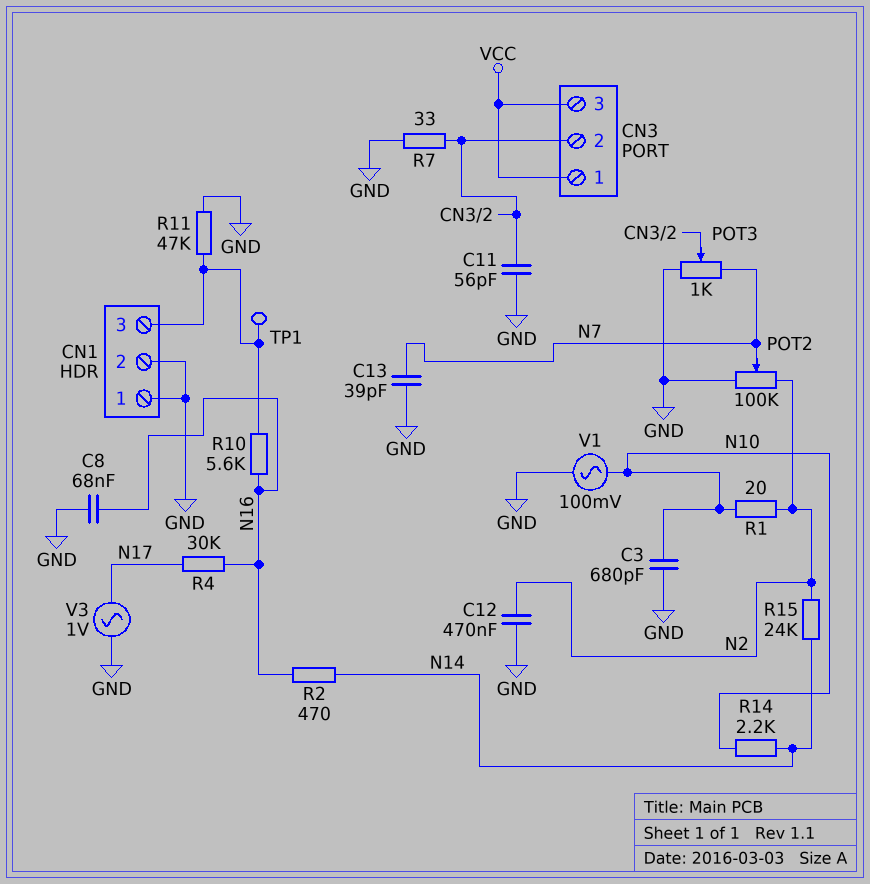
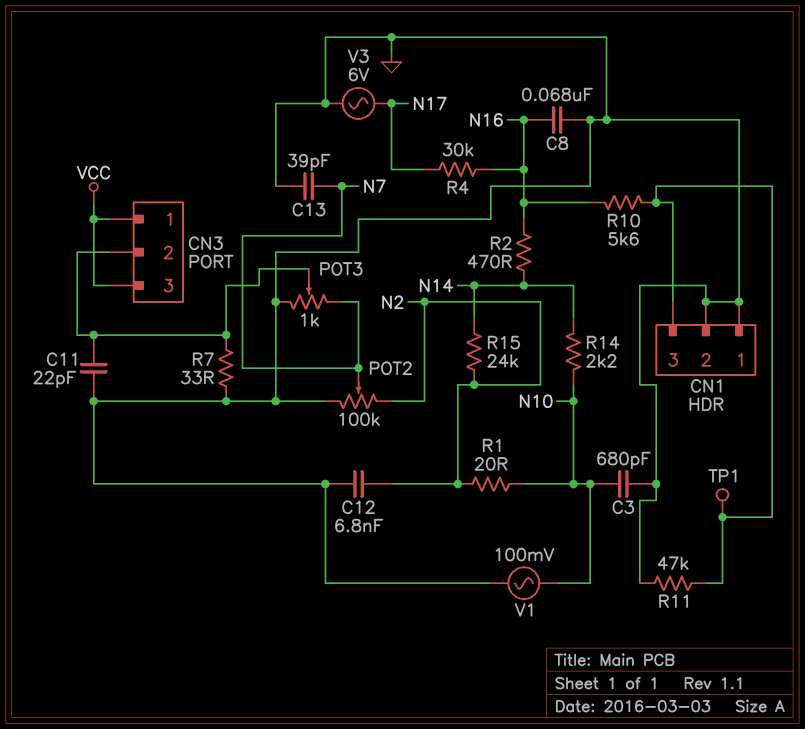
C11: 56pF (CN3/2, GND) -> 22pF (CN3/2, GND)
C12: 470nF (GND, N2) -> 6.8nF (GND, N2)
V3: AC 1V (GND, N17) -> AC 6V (GND, N17)

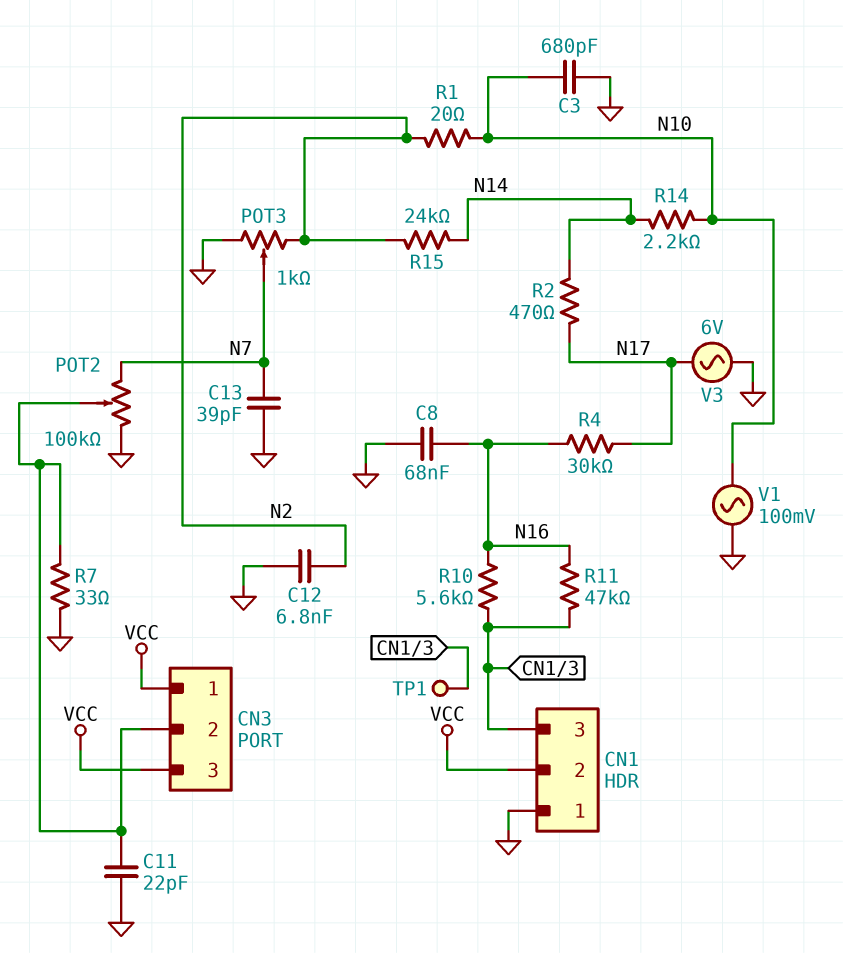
CN1 pin 2: GND -> VCC
POT2: 100k (GND, N2, wiper N7) -> 100k (GND, N7, wiper CN3/2)
POT3: 1k (GND, N7, wiper CN3/2) -> 1k (GND, N2, wiper N7)
R2: 470 (N14, N16) -> 470 (N14, N17)
R11: 47k (CN1/3, GND) -> 47k (CN1/3, N16)

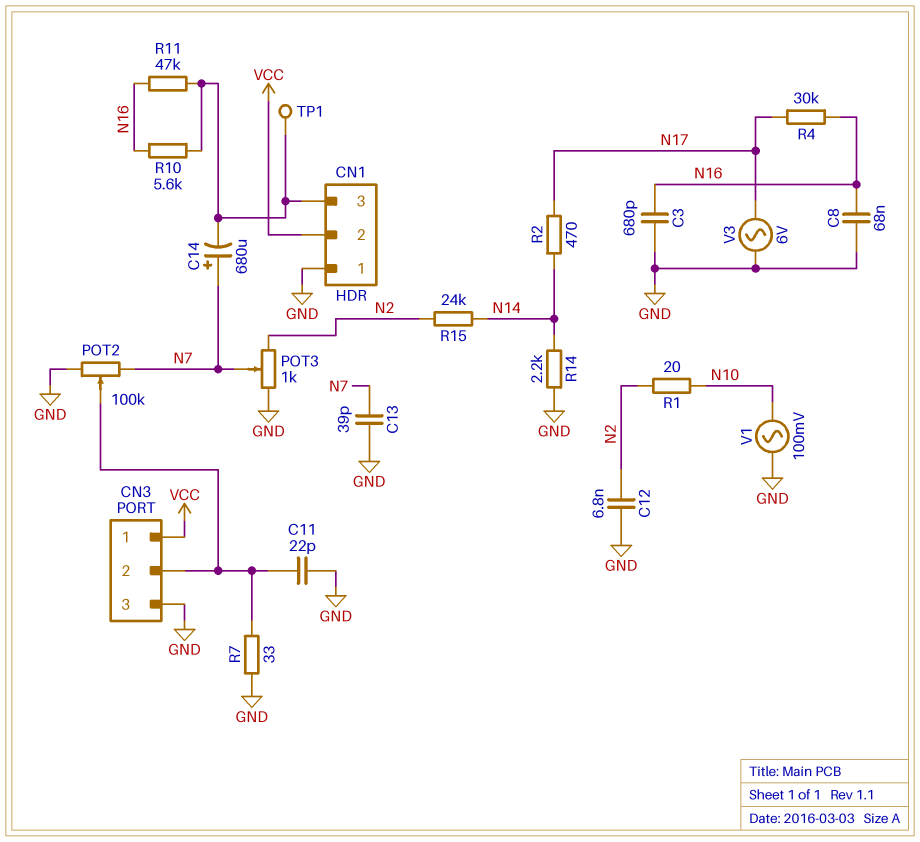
C3: 680pF (GND, N10) -> 680pF (GND, N16)
C14: none -> 680uF (plus N7, minus CN1/3)
CN3 pin 3: VCC -> GND
R14: 2.2k (N10, N14) -> 2.2k (GND, N14)

